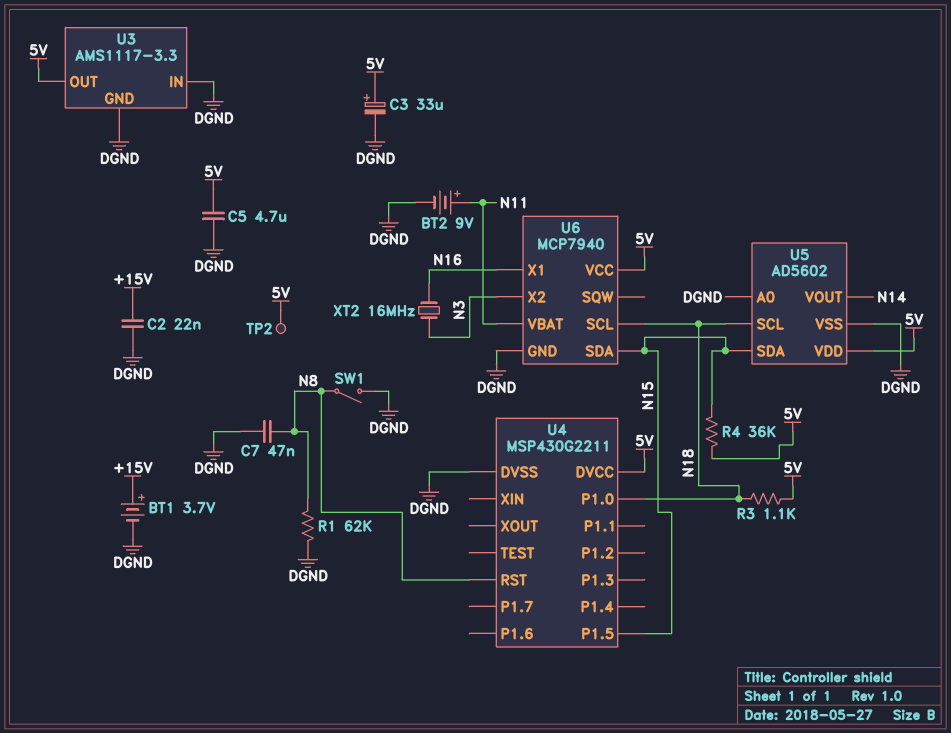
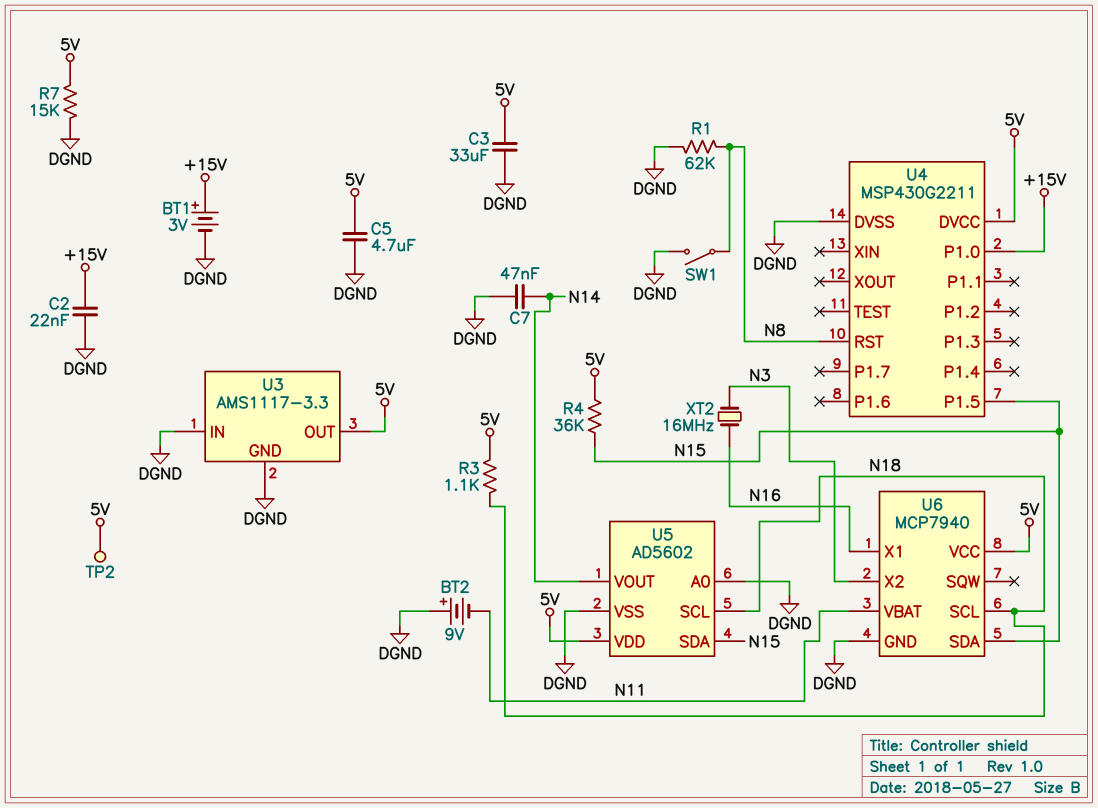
BT1: 3.7V (plus +15V, minus DGND) -> 3V (plus +15V, minus DGND)
BT2: 9V (plus N11, minus DGND) -> 9V (plus DGND, minus N11)
C3: 33uF (plus 5V, minus DGND) -> 33uF (5V, DGND)
C7: 47nF (DGND, N8) -> 47nF (DGND, N14)
R7: none -> 15k (5V, DGND)
U4 pin P1.0: N18 -> +15V

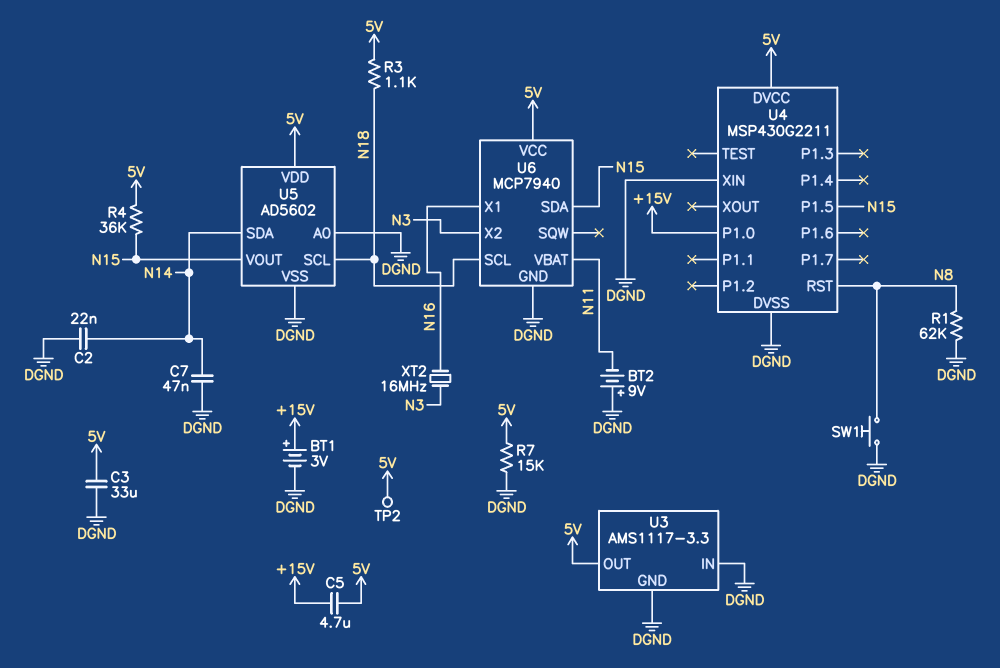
C2: 22nF (+15V, DGND) -> 22nF (DGND, N14)
C5: 4.7uF (5V, DGND) -> 4.7uF (+15V, 5V)
SW1: switch (DGND, N8) -> button (DGND, N8)
U4 pin XIN: none -> DGND
U5 pin SDA: N15 -> N14
U5 pin VOUT: N14 -> N15

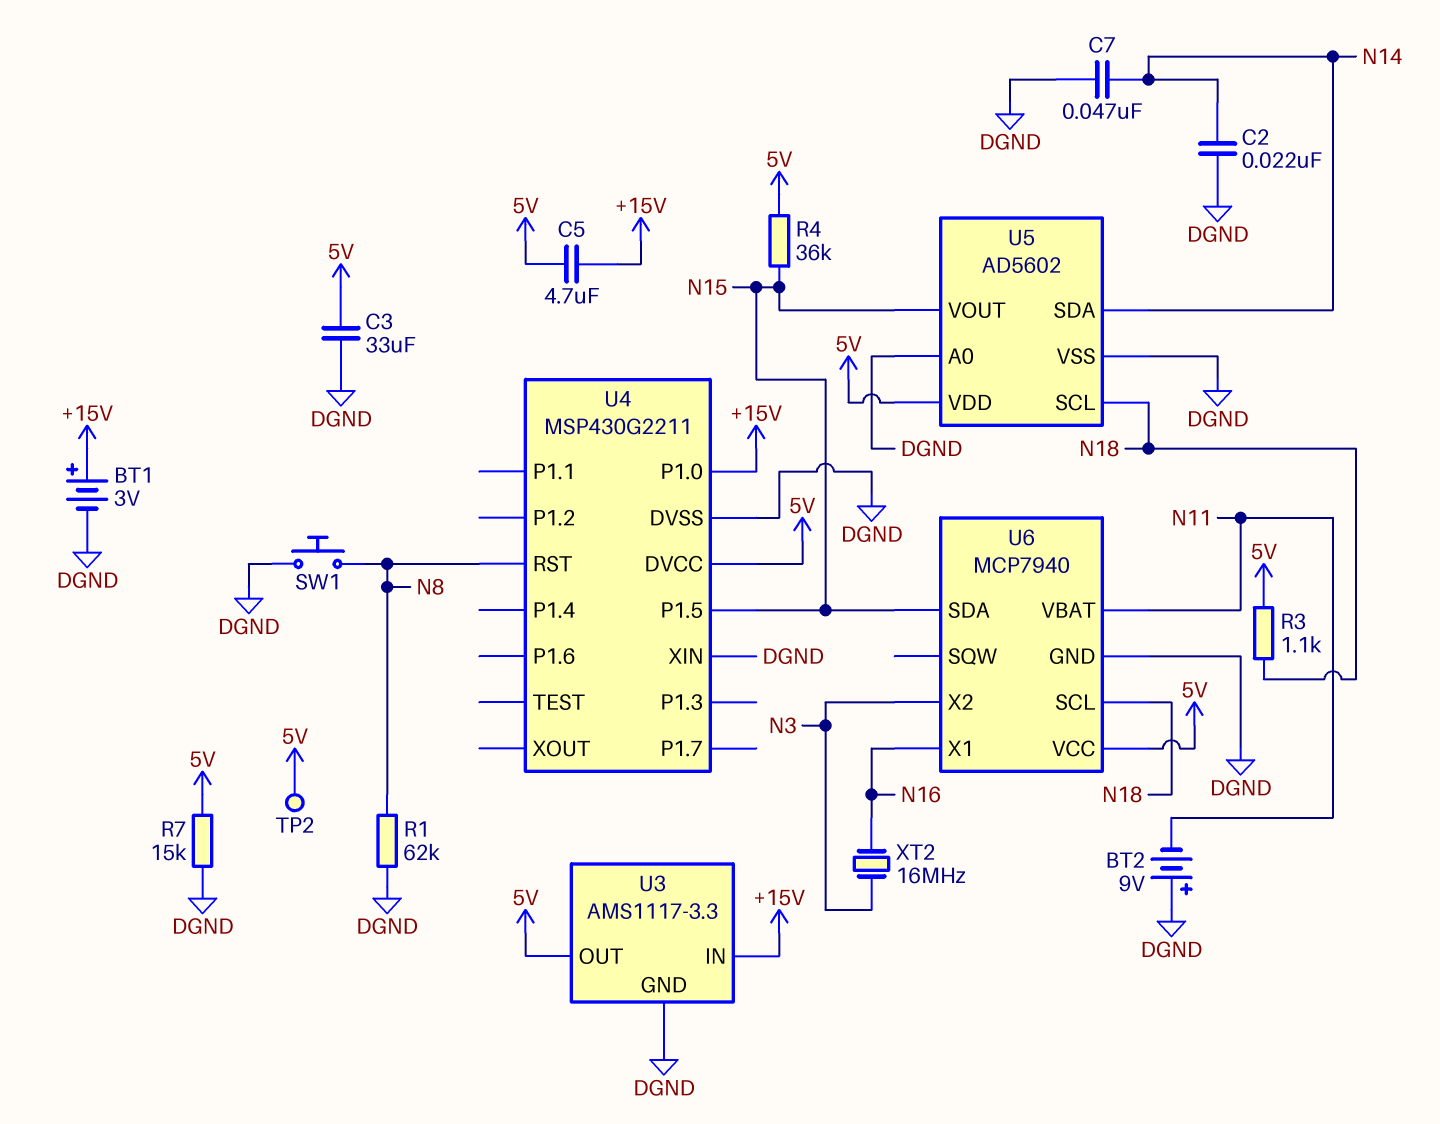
U3 pin IN: DGND -> +15V

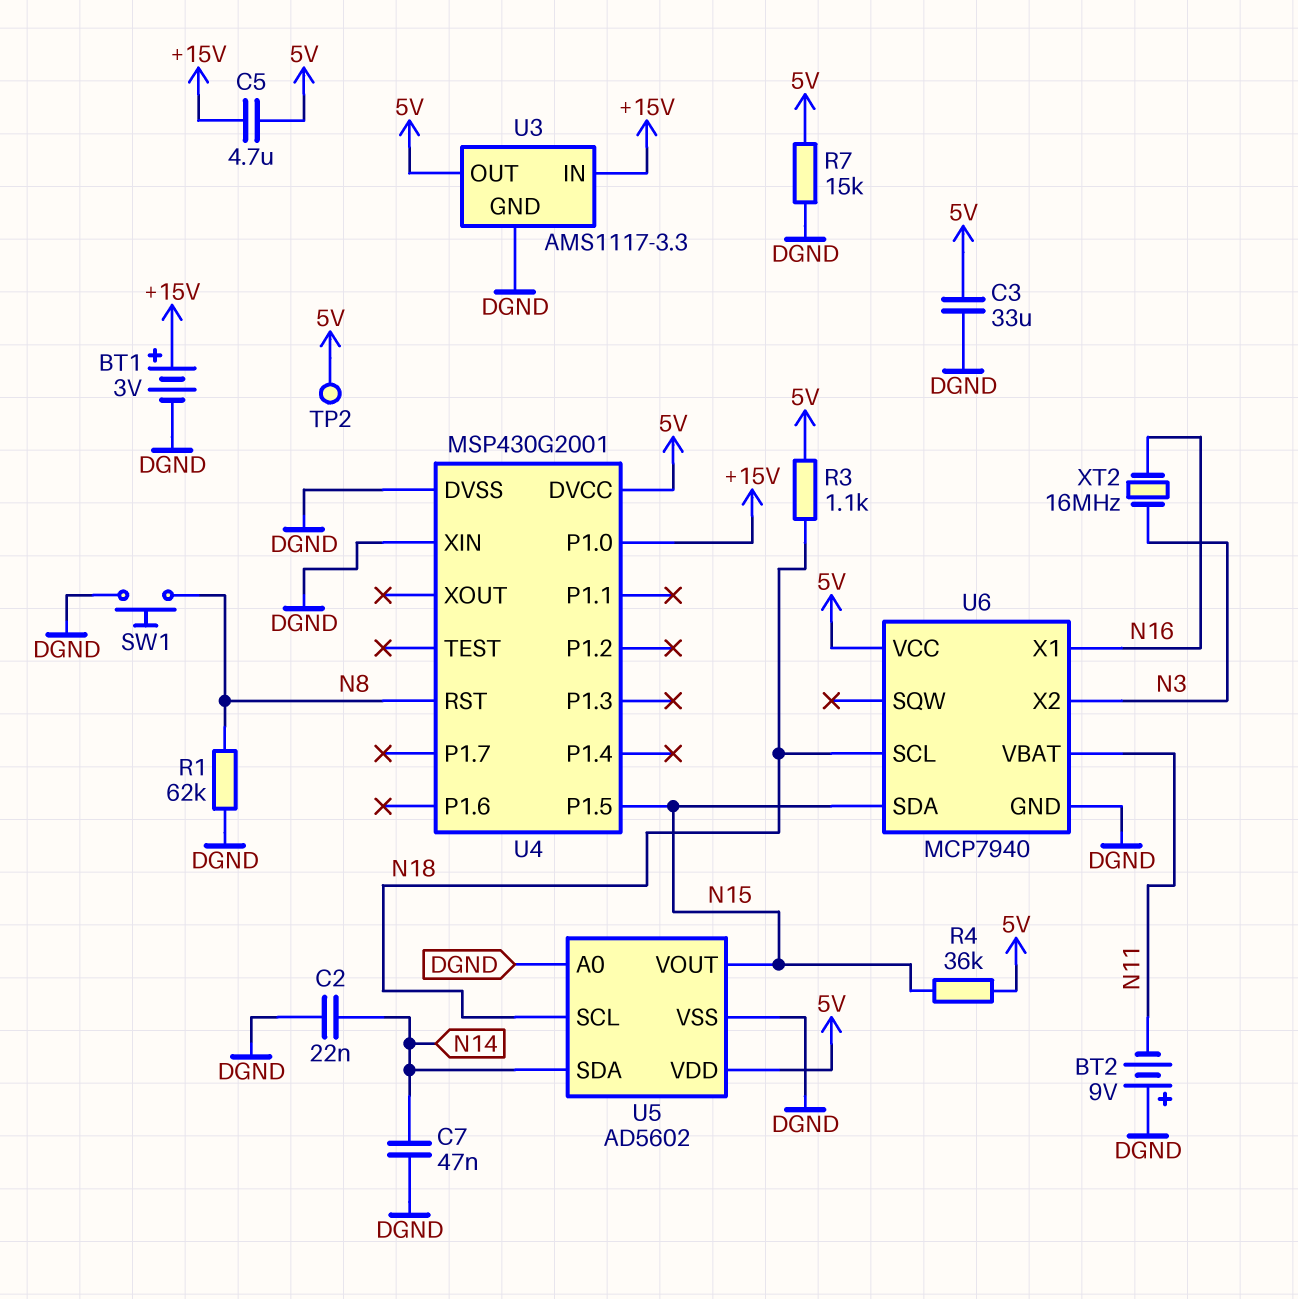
U4: MSP430G2211 -> MSP430G2001

